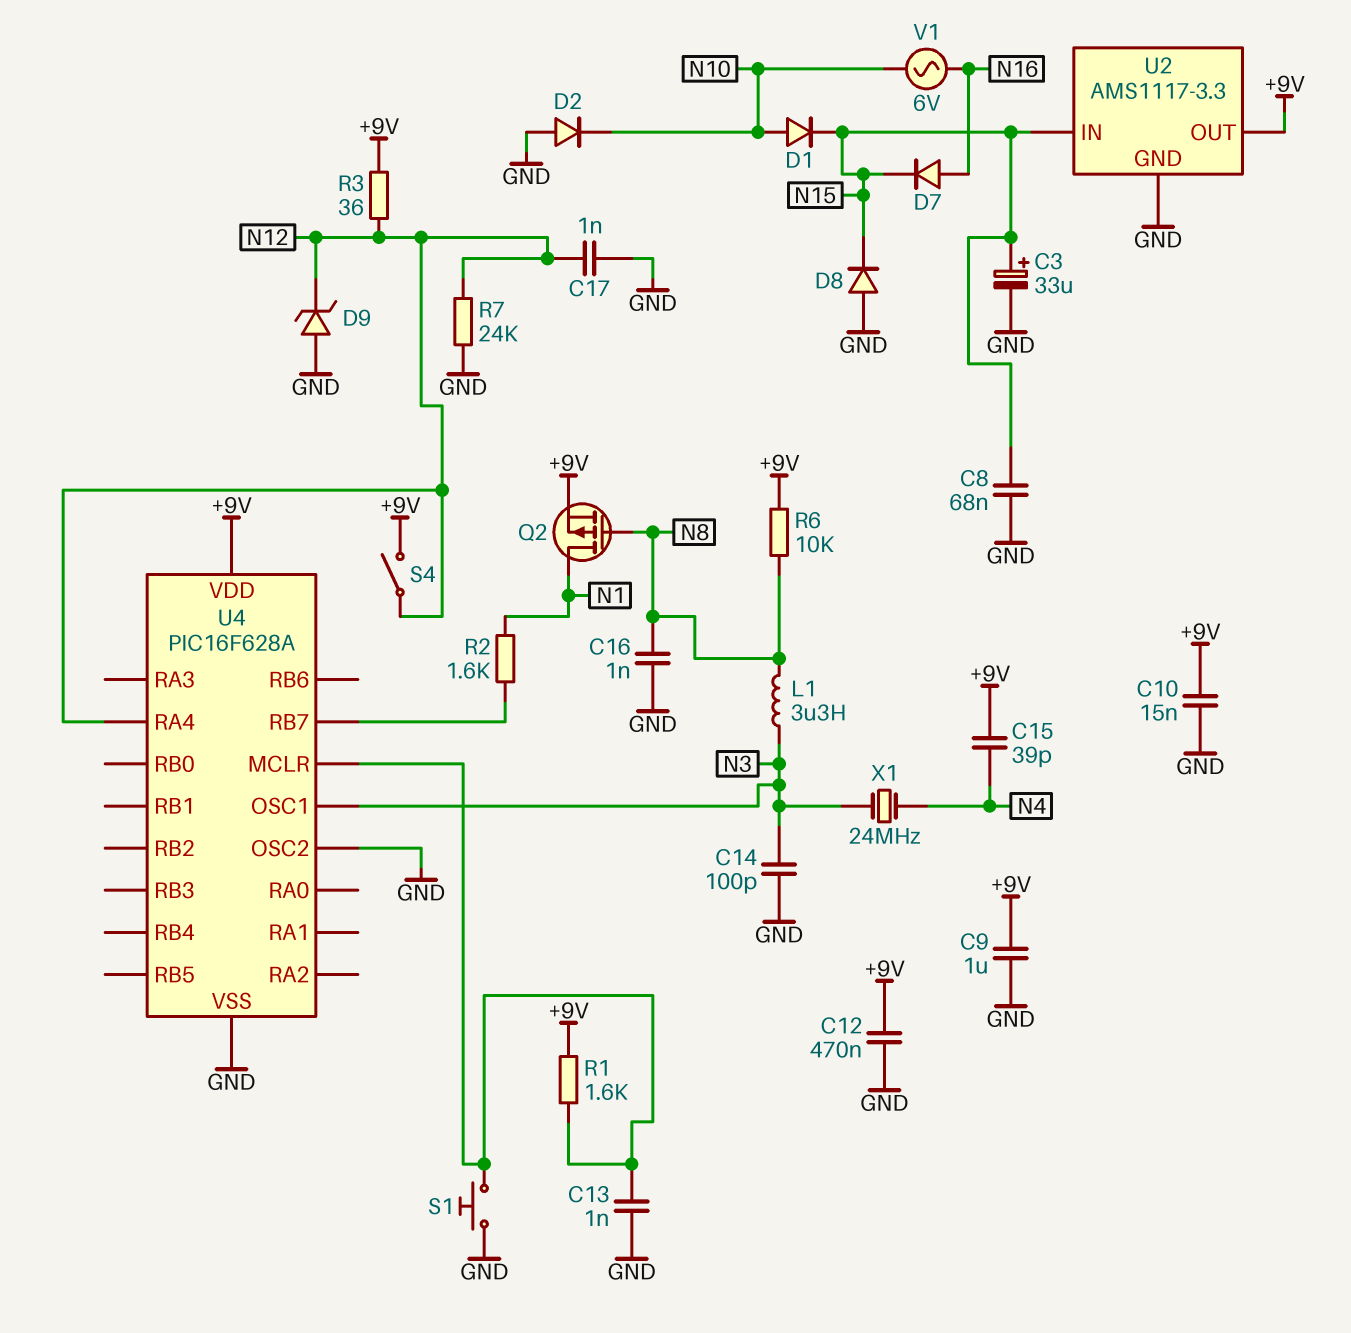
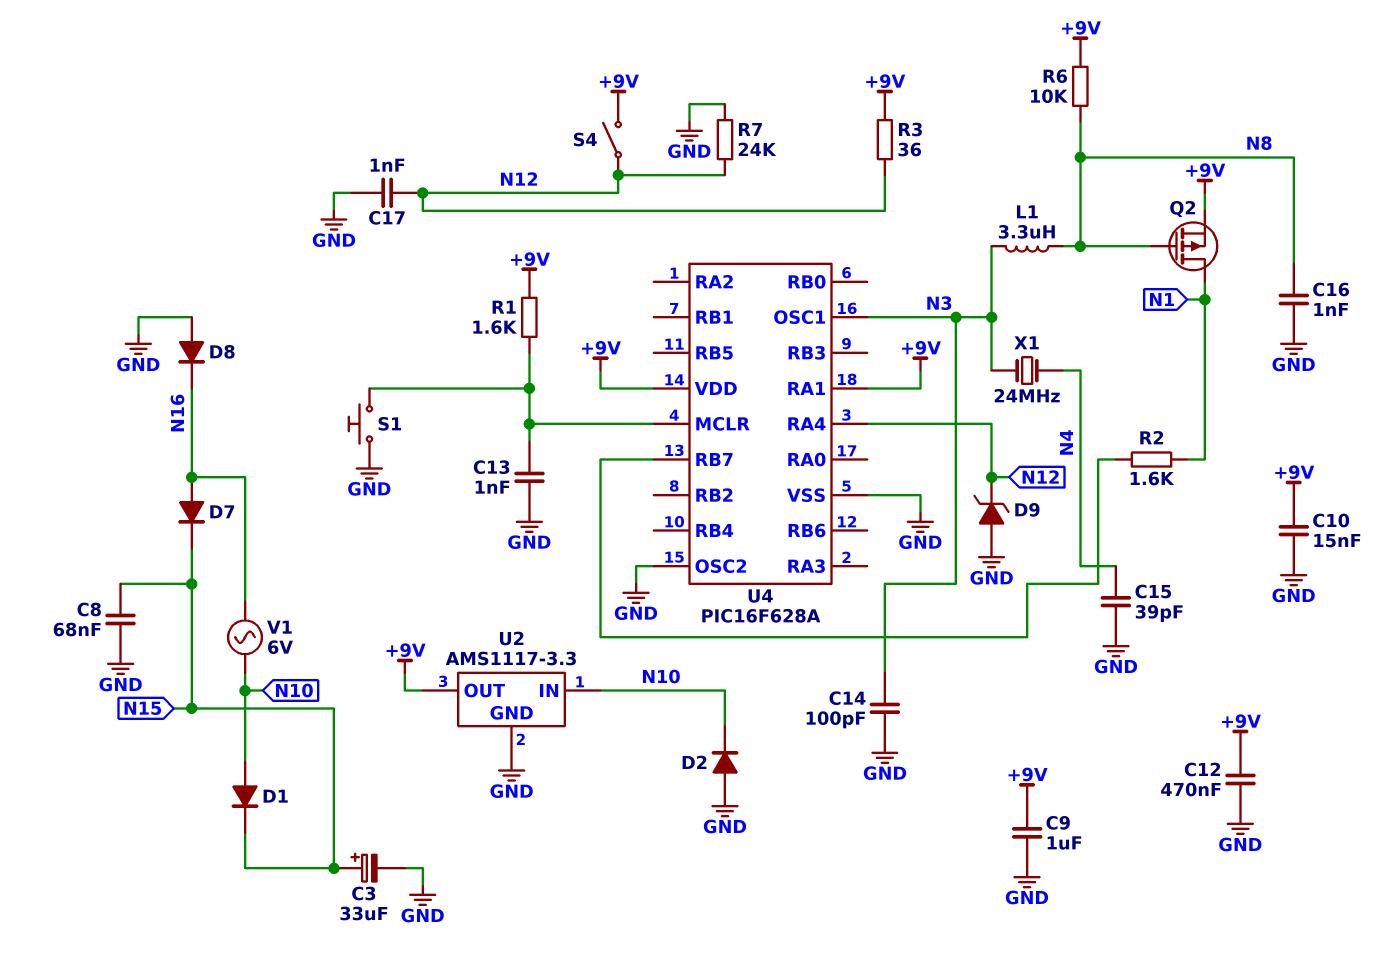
C15: 39pF (+9V, N4) -> 39pF (GND, N4)
D8: diode (A GND, K N15) -> diode (A GND, K N16)
U2 pin IN: N15 -> N10
U4 pin RA1: none -> +9V

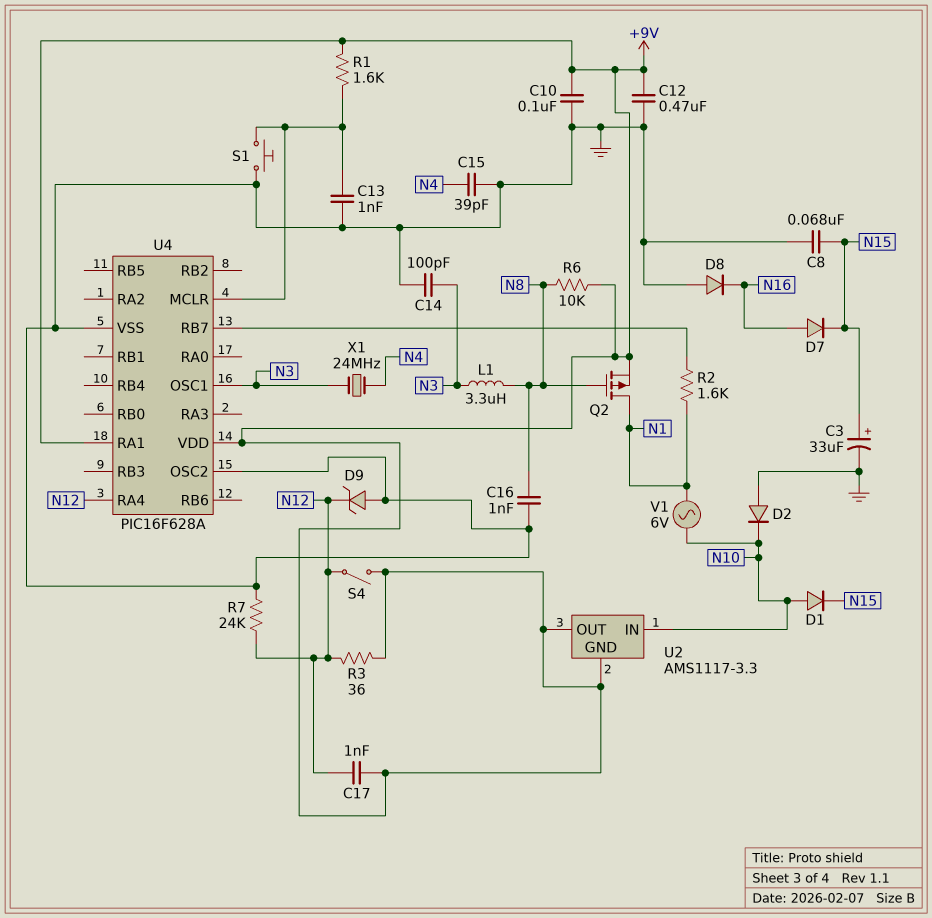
C9: 1uF (+9V, GND) -> none
C10: 15nF (+9V, GND) -> 100nF (+9V, GND)
C17: 1nF (GND, N12) -> 1nF (+9V, N12)
U2 pin GND: GND -> +9V
V1: AC 6V (N10, N16) -> AC 6V (N1, N10)

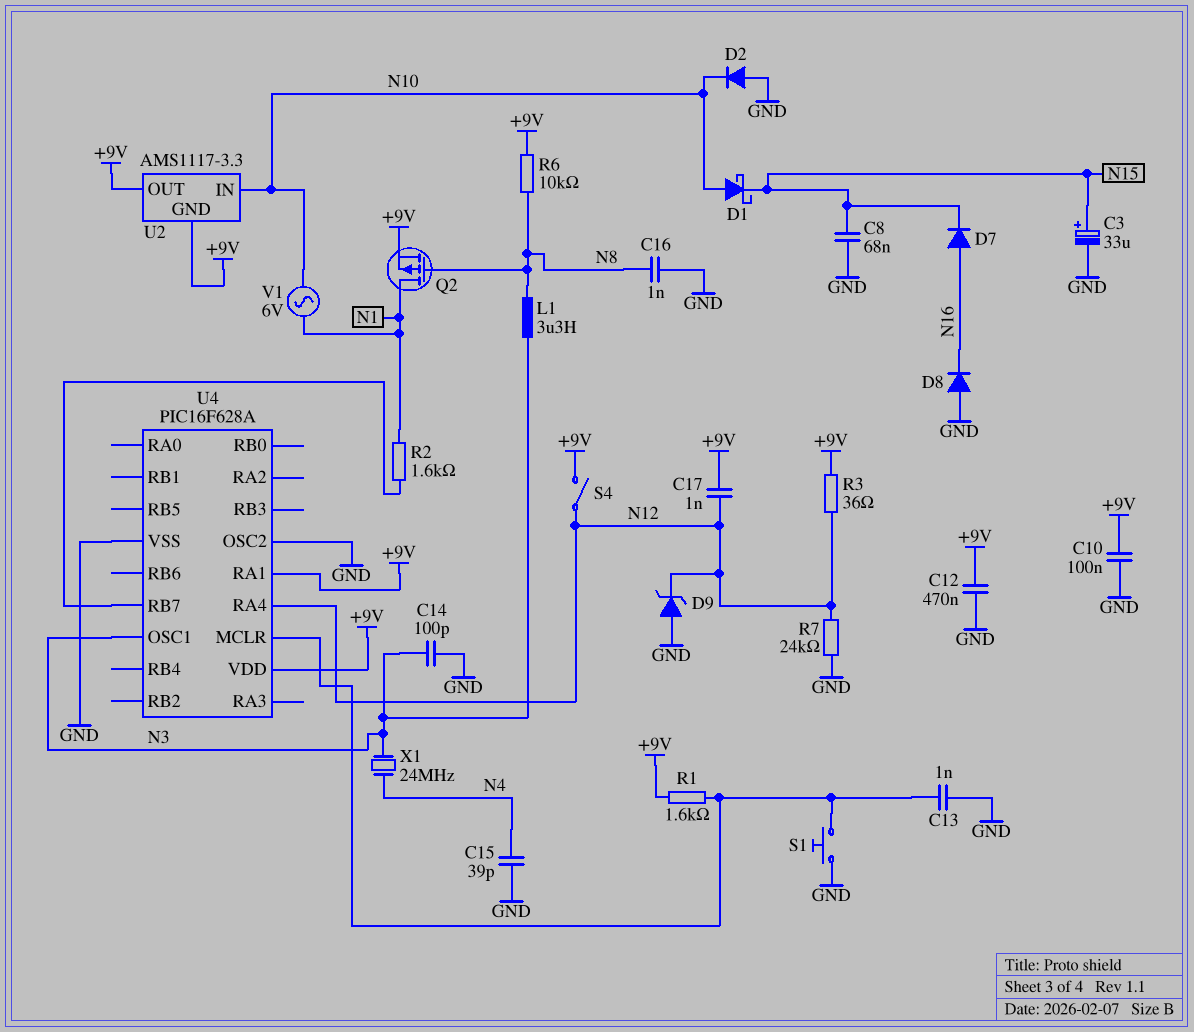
D1: diode (A N10, K N15) -> schottky (A N10, K N15)

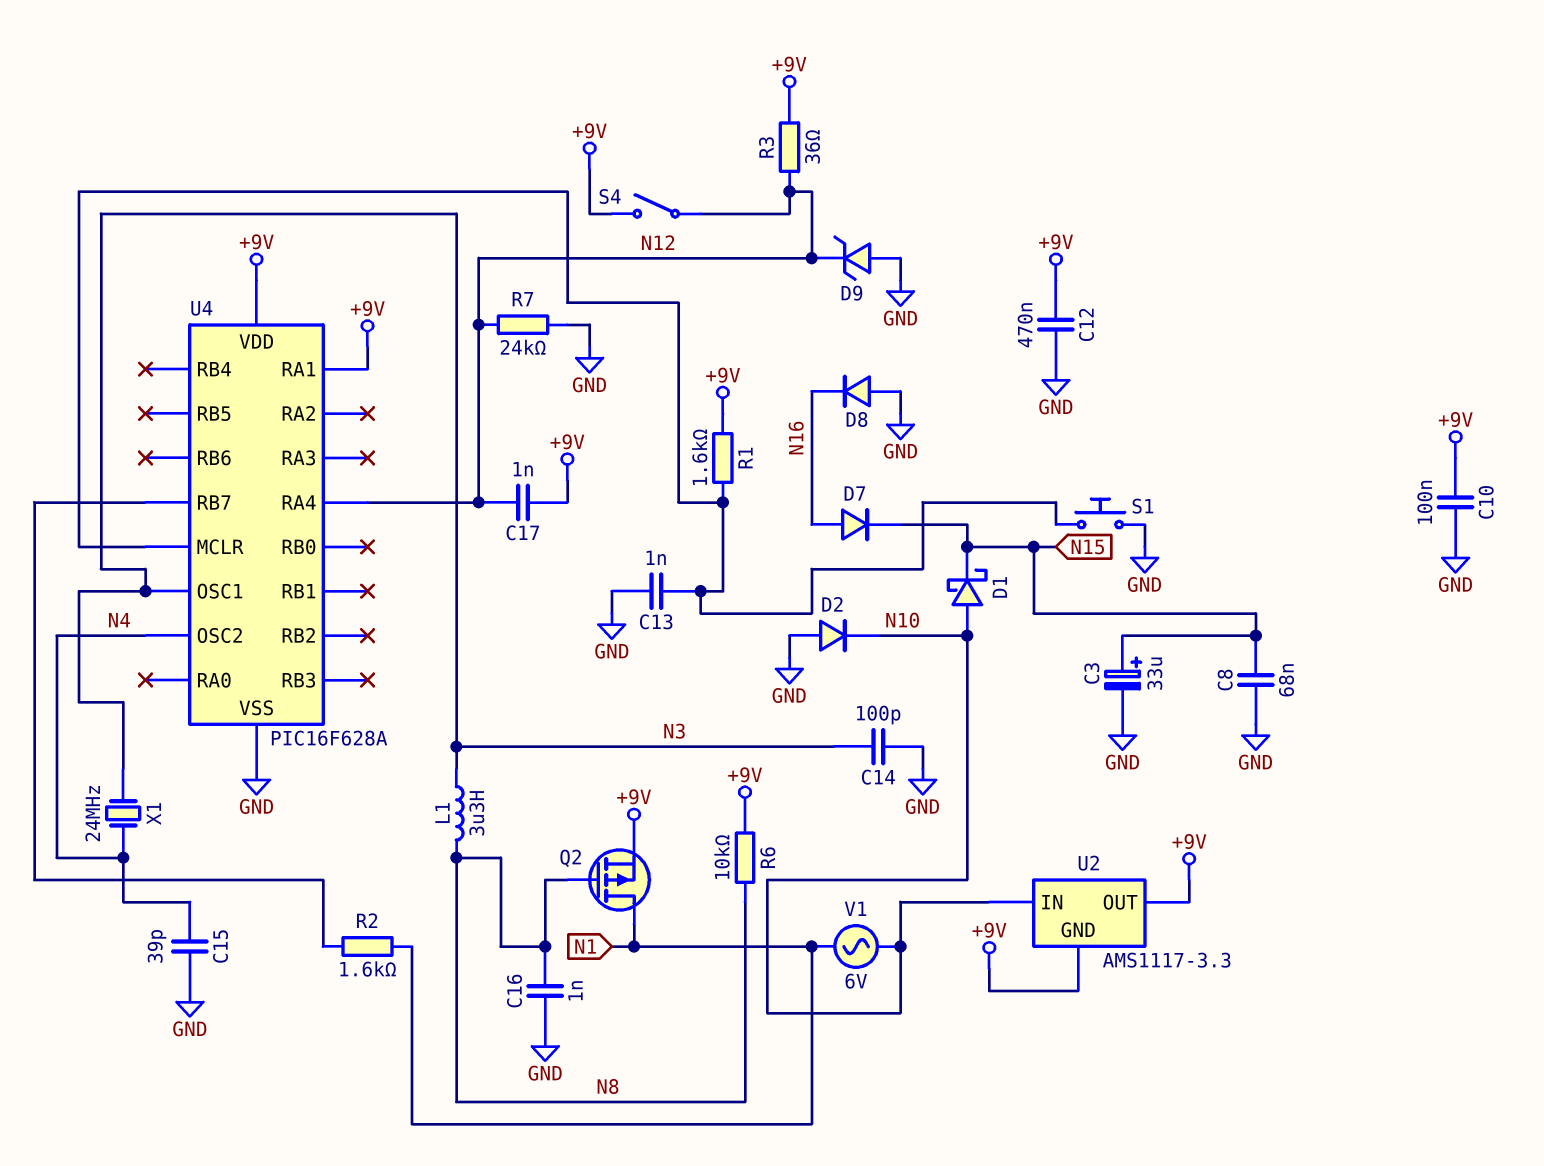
U4 pin OSC2: GND -> N4

